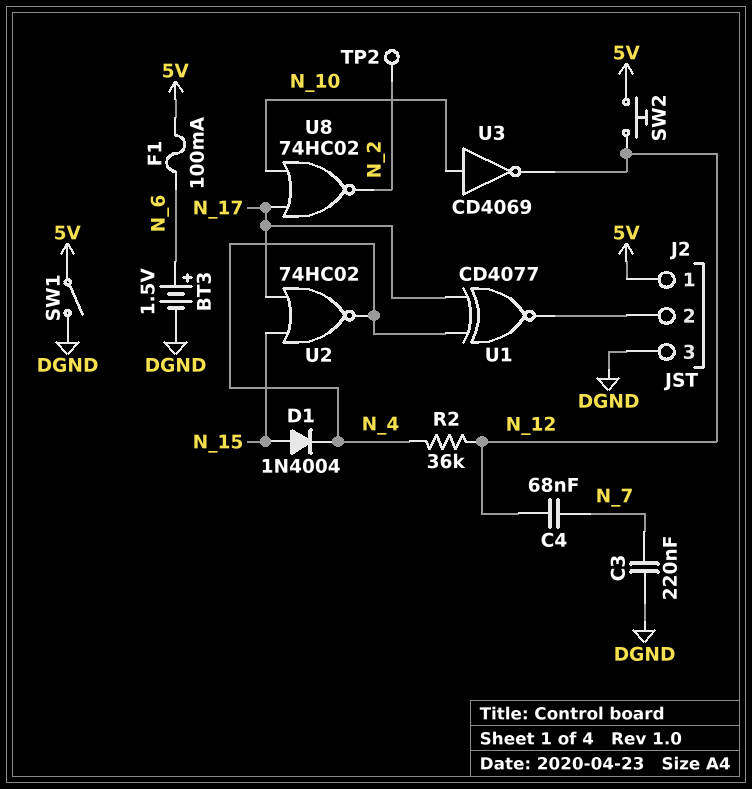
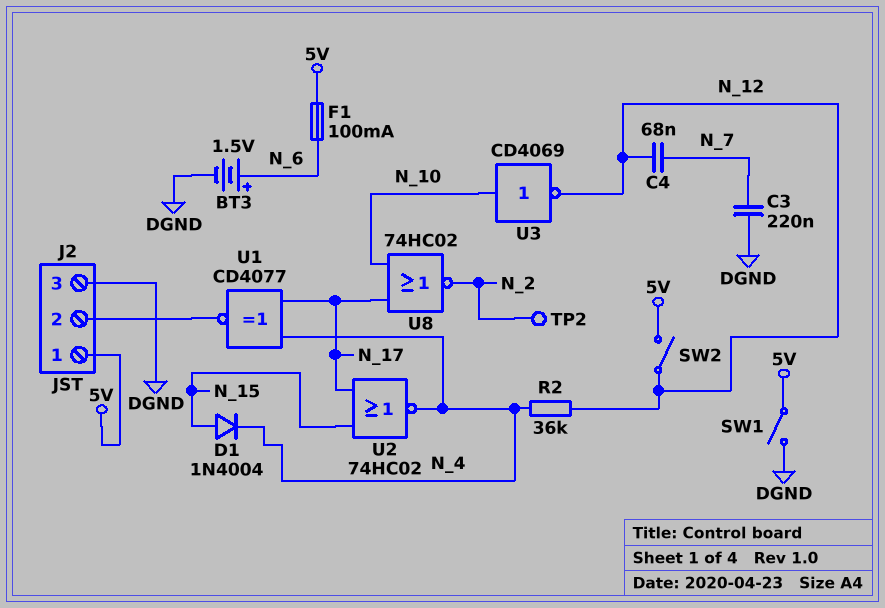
SW2: button (5V, N_12) -> switch (5V, N_12)

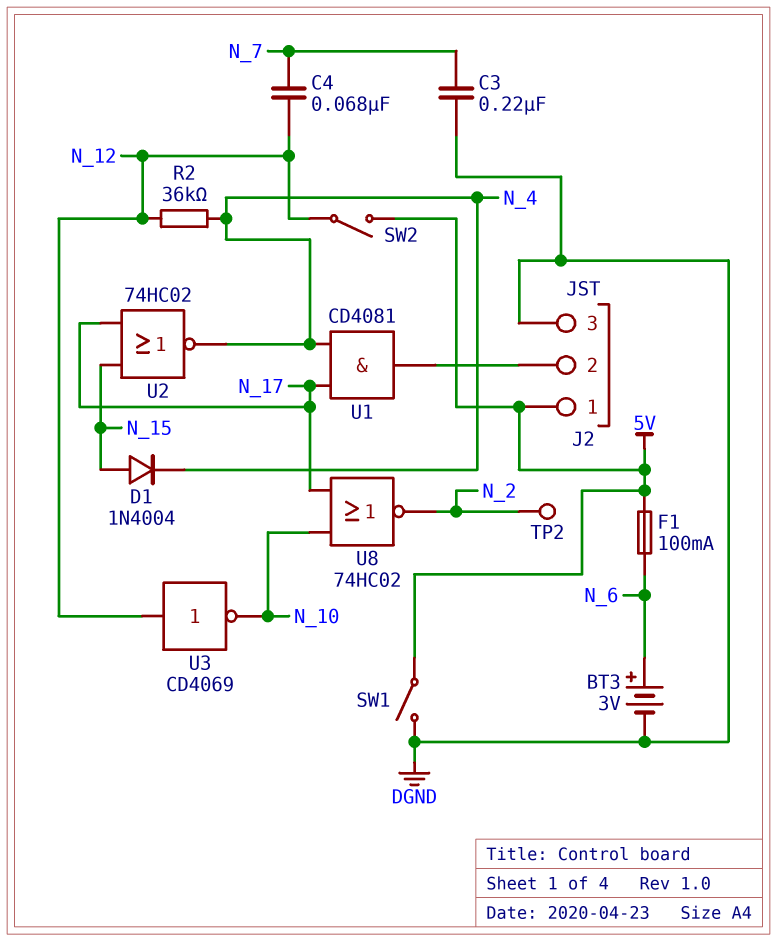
BT3: 1.5V (plus N_6, minus DGND) -> 3V (plus N_6, minus DGND)
U1: XNOR CD4077 (in N_4, in N_17, out J2/2) -> AND CD4081 (in N_4, in N_17, out J2/2)
U3: NOT CD4069 (in N_10, out N_12) -> NOT CD4069 (in N_12, out N_10)

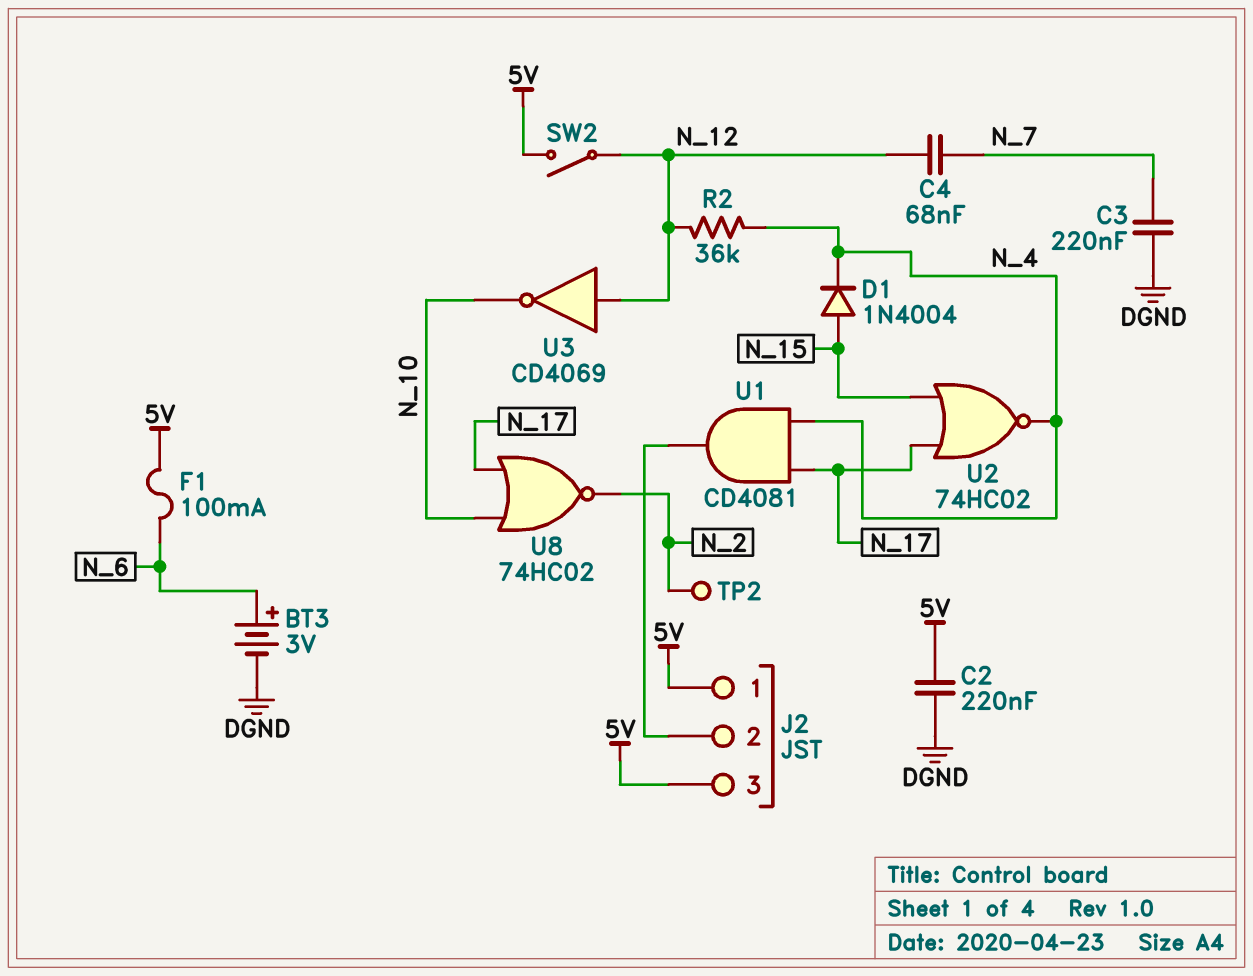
C2: none -> 220nF (5V, DGND)
J2 pin 3: DGND -> 5V
SW1: switch (5V, DGND) -> none

